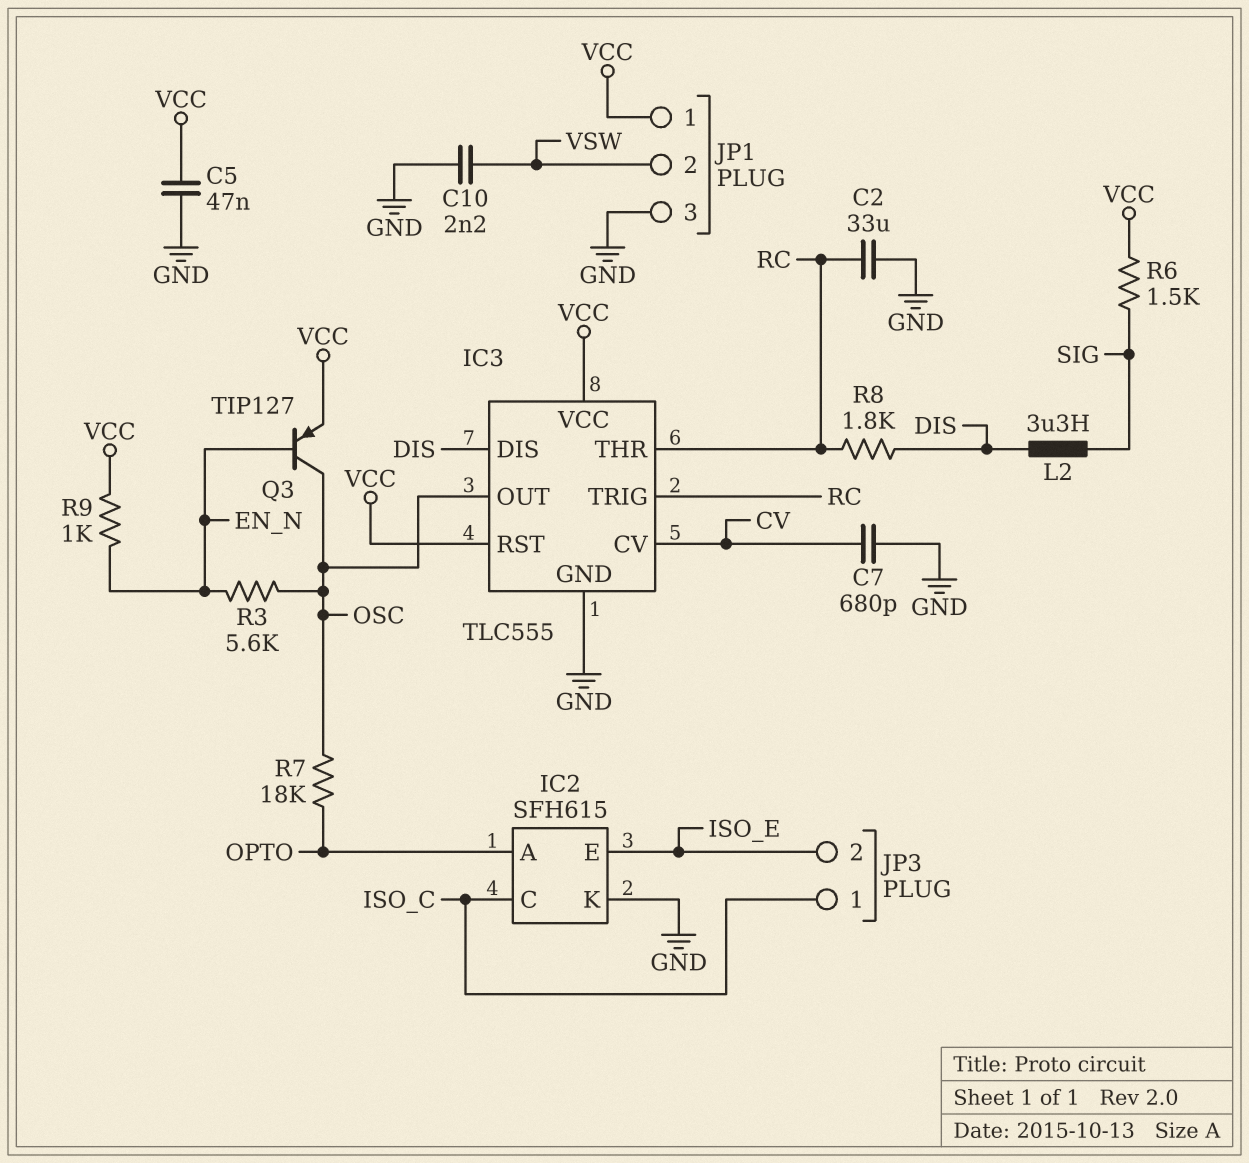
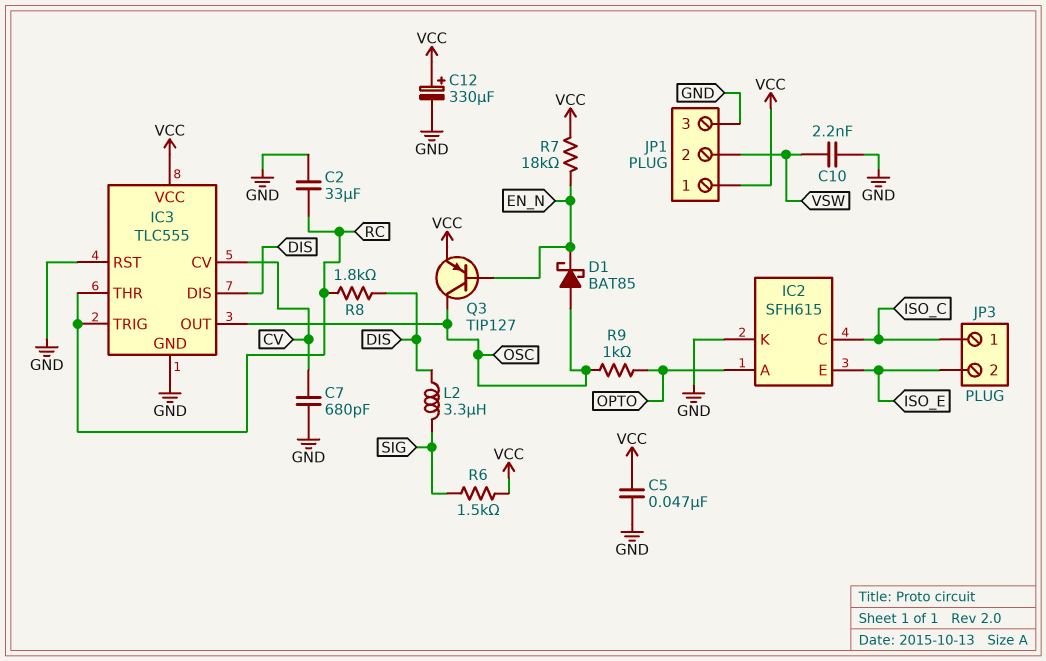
C12: none -> 330uF (plus VCC, minus GND)
D1: none -> schottky BAT85 (A OSC, K EN_N)
IC3 pin RST: VCC -> GND
R3: 5.6k (EN_N, OSC) -> none
R7: 18k (OPTO, OSC) -> 18k (EN_N, VCC)
R9: 1k (EN_N, VCC) -> 1k (OPTO, OSC)

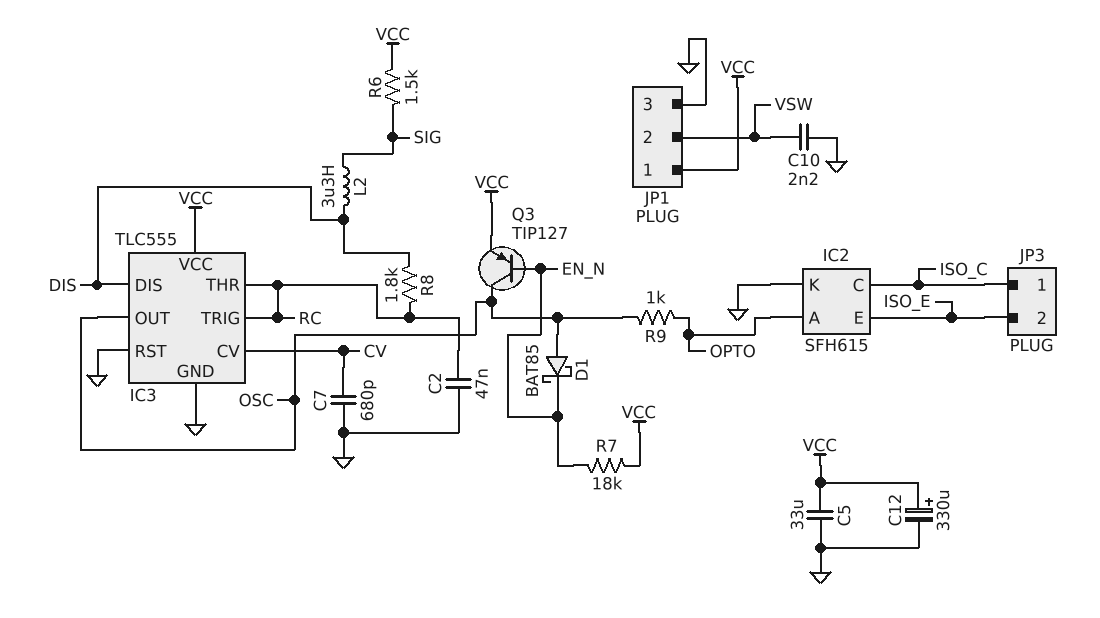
C2: 33uF (GND, RC) -> 47nF (GND, RC)
C5: 47nF (GND, VCC) -> 33uF (GND, VCC)

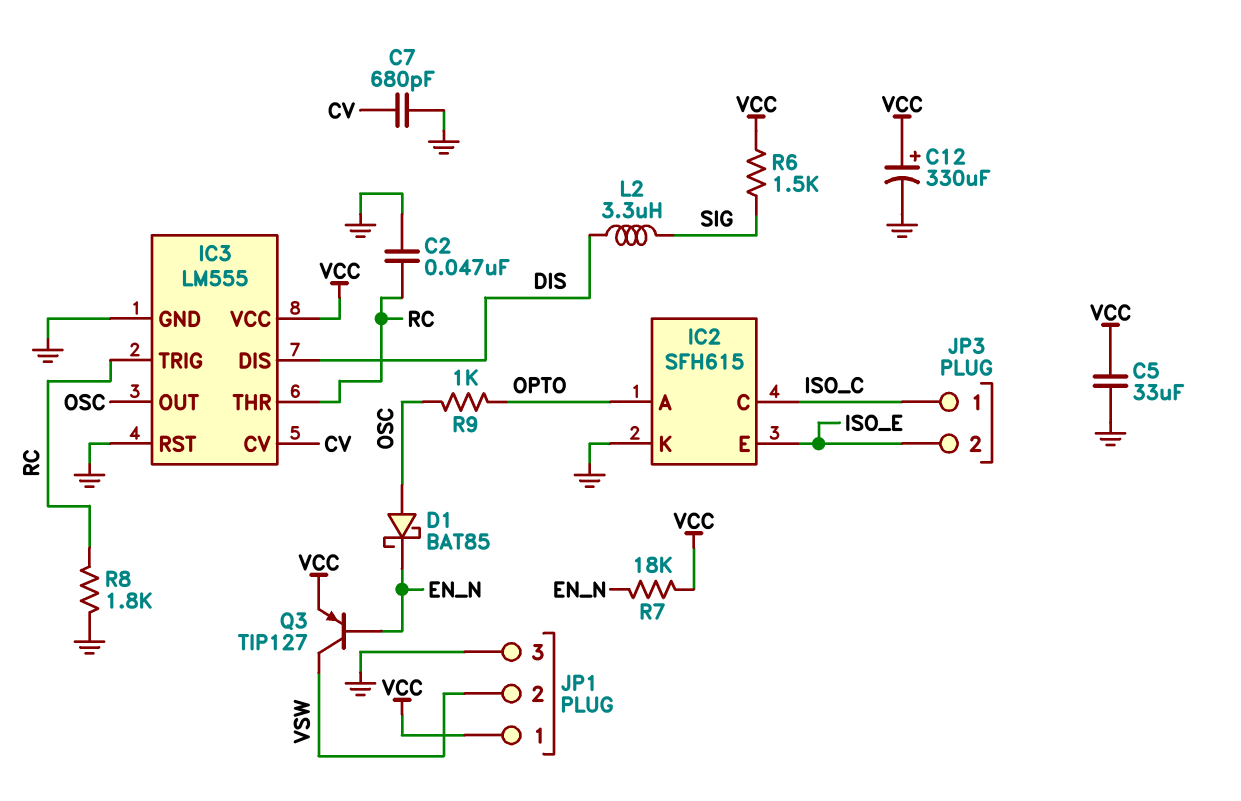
C10: 2.2nF (GND, VSW) -> none
IC3: TLC555 -> LM555
Q3: PNP TIP127 (B EN_N, C OSC, E VCC) -> PNP TIP127 (B EN_N, C VSW, E VCC)
R8: 1.8k (DIS, RC) -> 1.8k (GND, RC)

